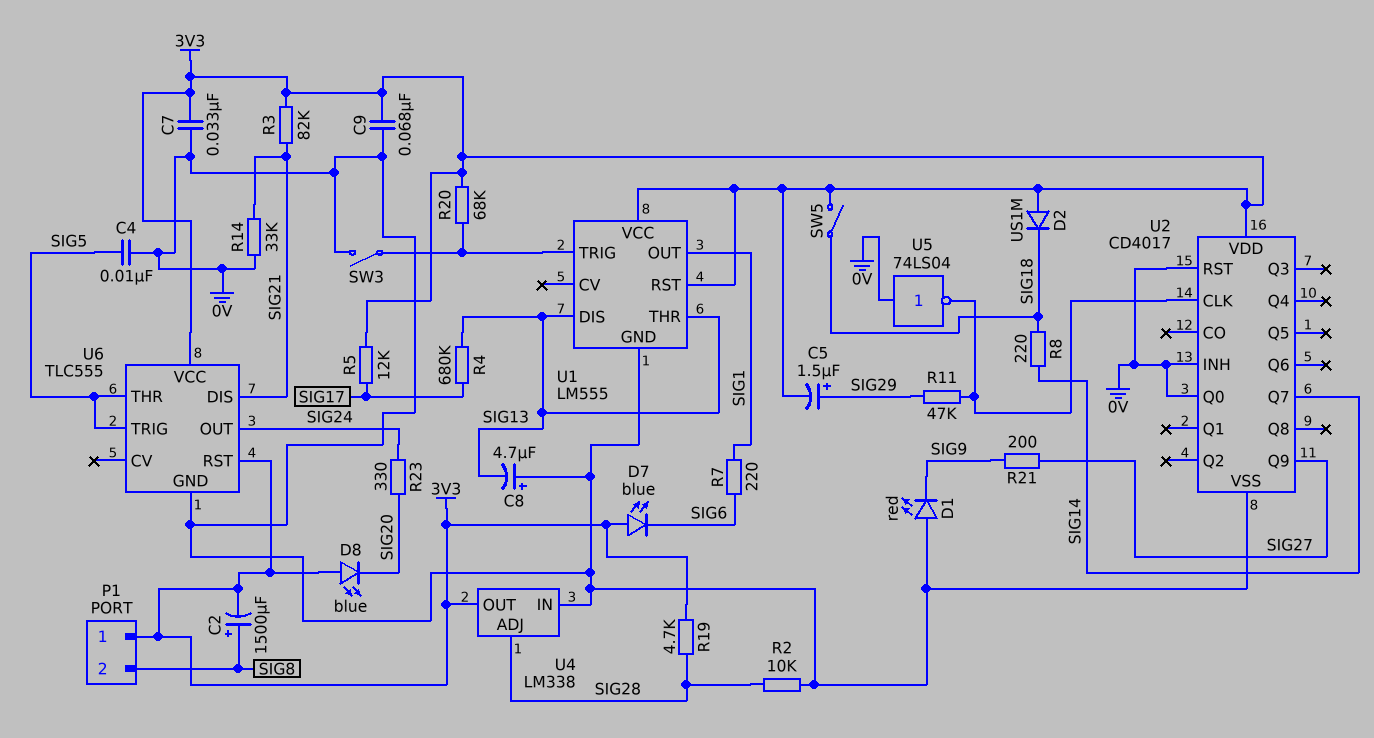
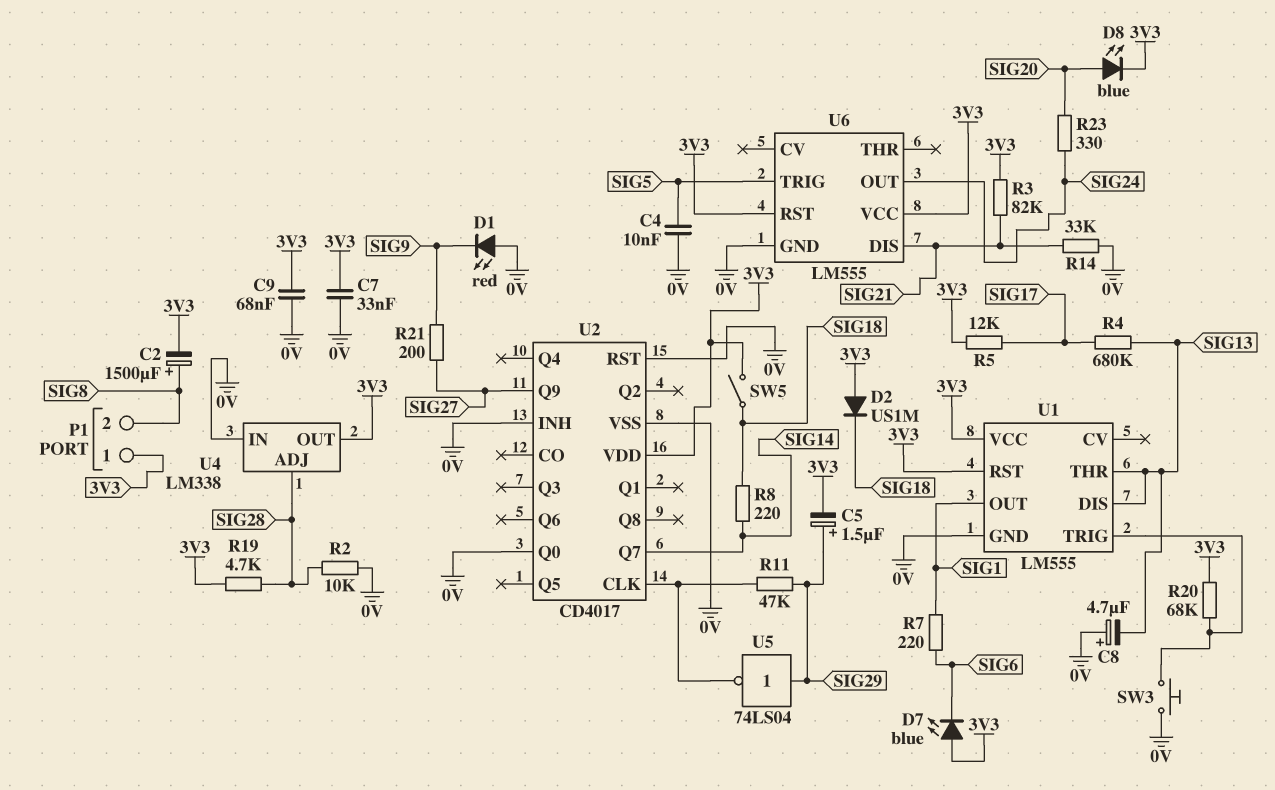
D8: LED blue (A 3V3, K SIG20) -> LED blue (A SIG20, K 3V3)
SW3: switch (0V, U1/TRIG) -> button (0V, U1/TRIG)
U5: NOT 74LS04 (in 0V, out U2/CLK) -> NOT 74LS04 (in SIG29, out U2/CLK)
U6: TLC555 -> LM555
U6 pin THR: SIG5 -> none

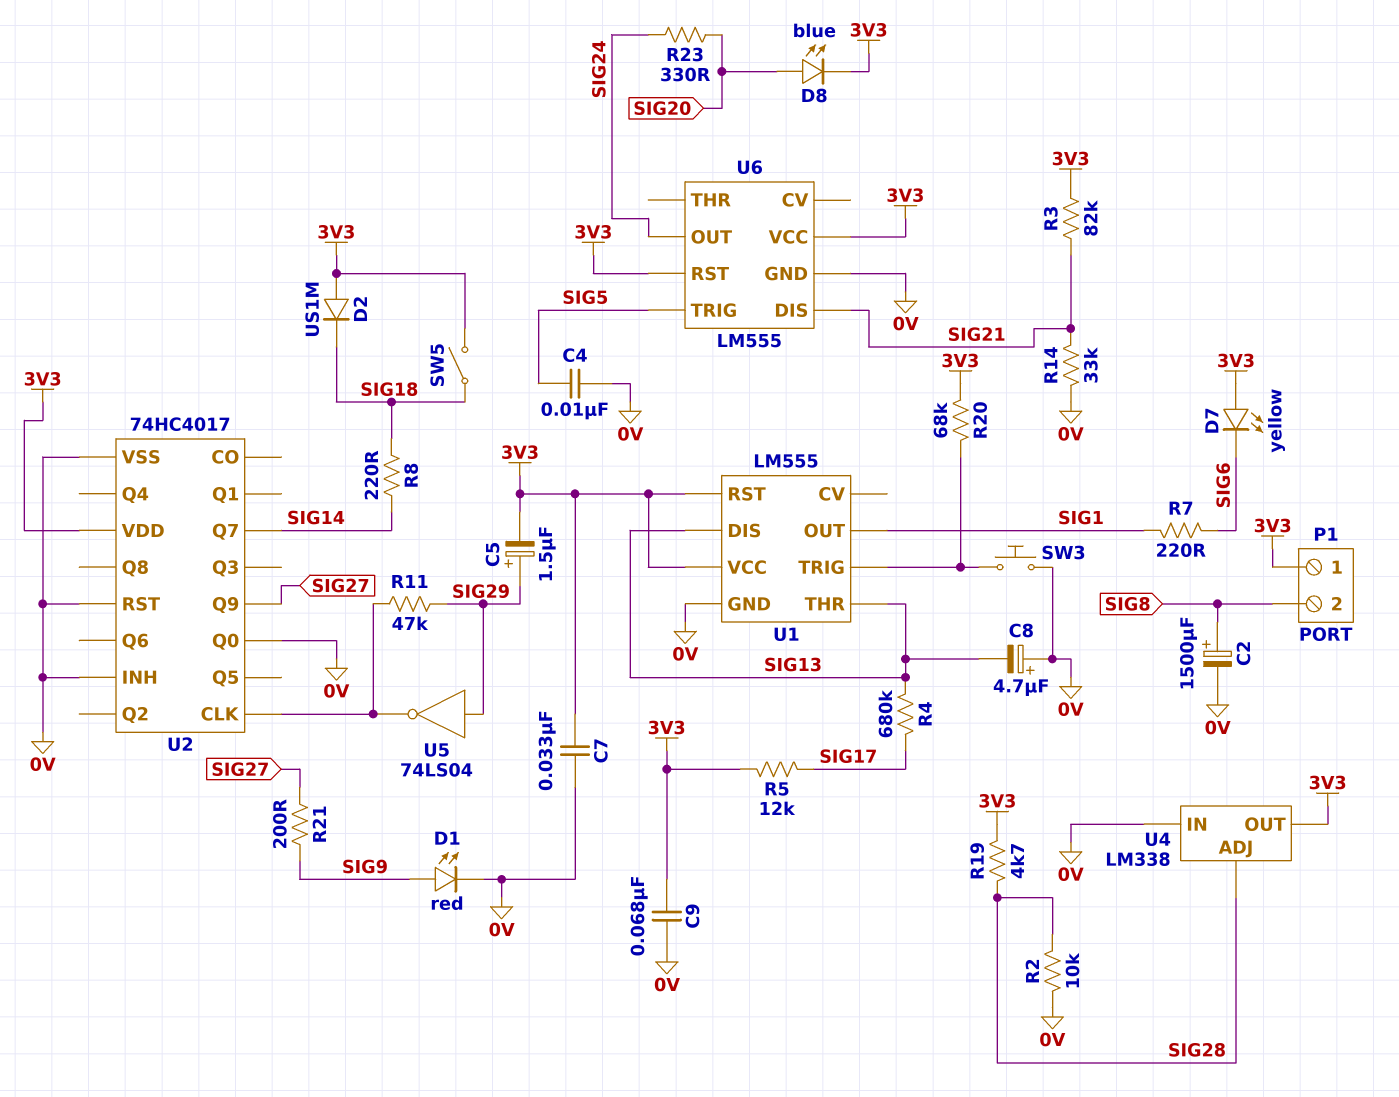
C2: 1500uF (plus SIG8, minus 3V3) -> 1500uF (plus SIG8, minus 0V)
D1: LED red (A 0V, K SIG9) -> LED red (A SIG9, K 0V)
D7: LED blue (A 3V3, K SIG6) -> LED yellow (A 3V3, K SIG6)
U2: CD4017 -> 74HC4017

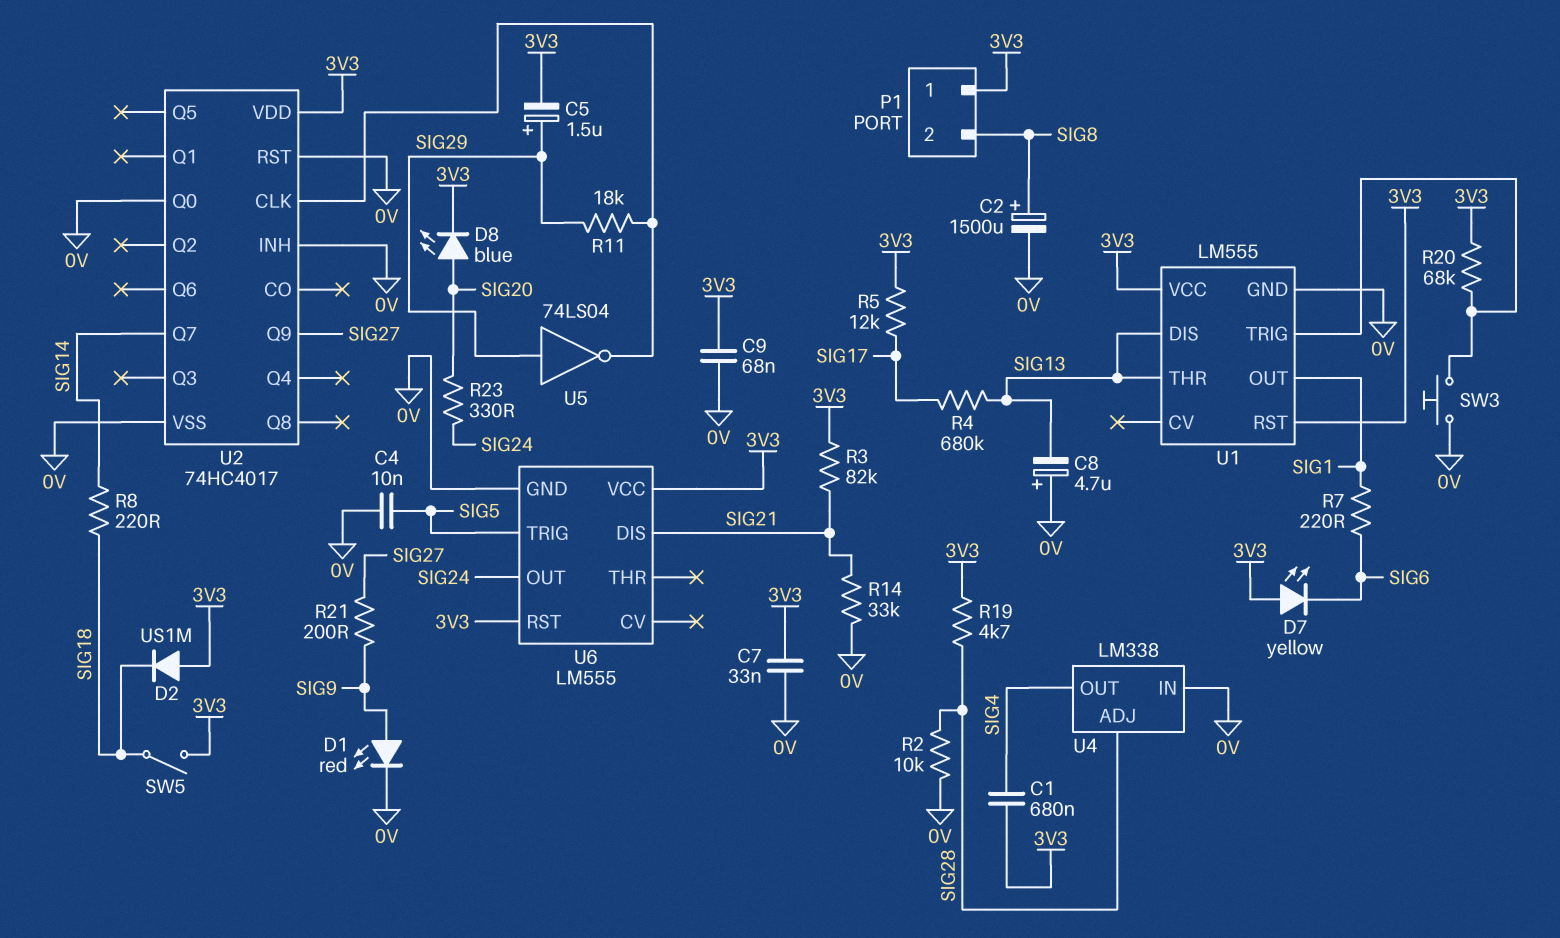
C1: none -> 680nF (3V3, SIG4)
R11: 47k (SIG29, U2/CLK) -> 18k (SIG29, U2/CLK)
U4 pin OUT: 3V3 -> SIG4

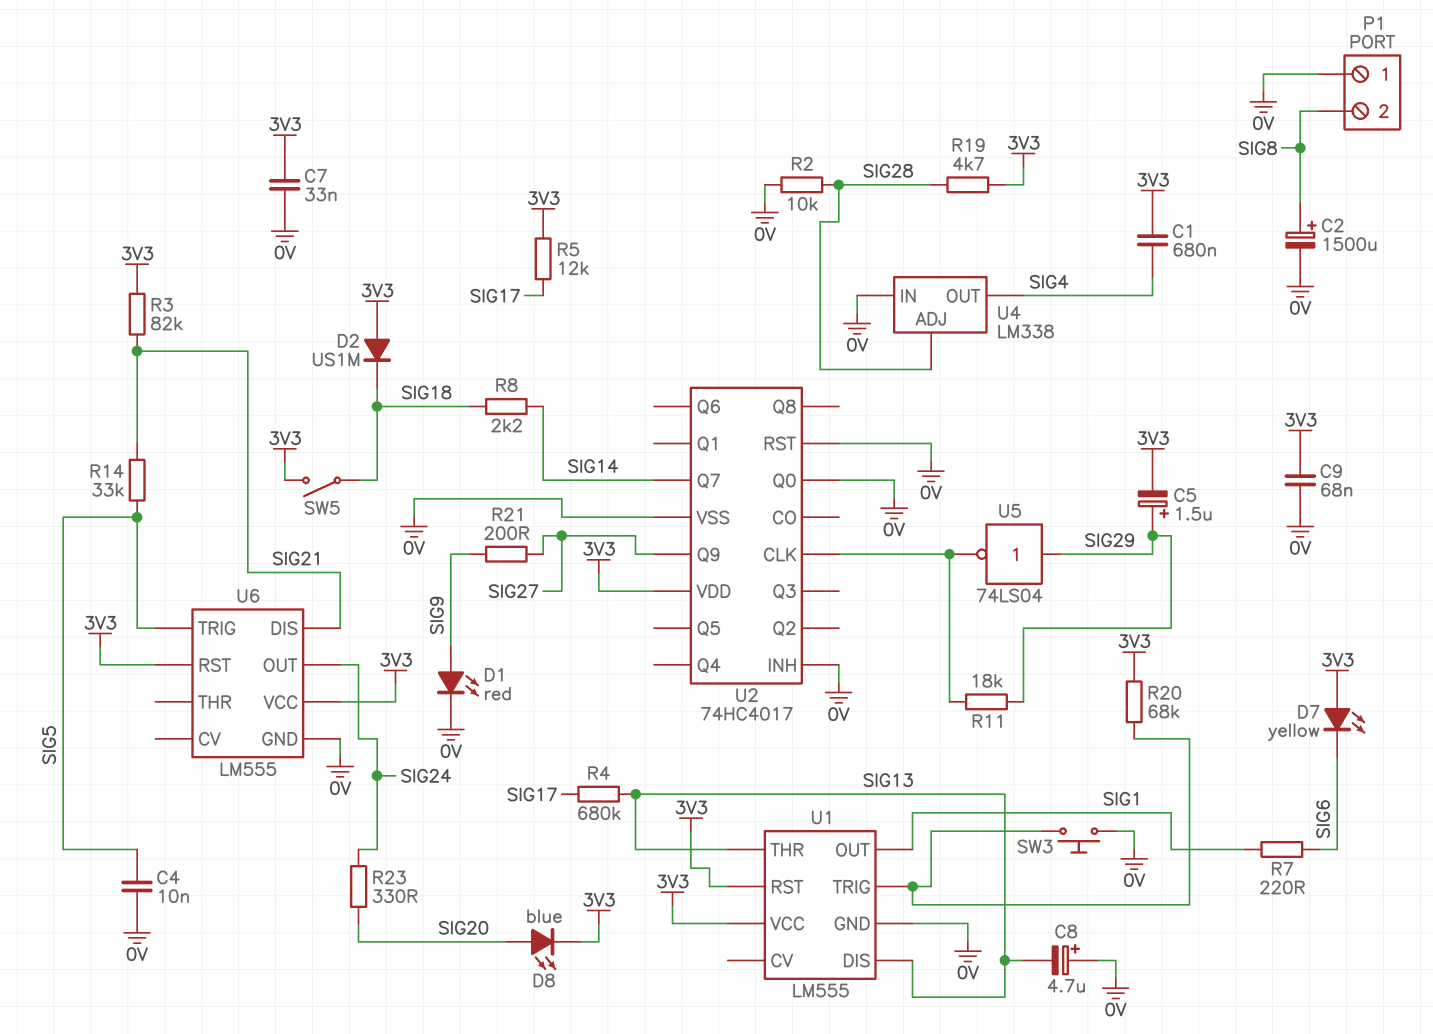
P1 pin 1: 3V3 -> 0V
R8: 220 (SIG14, SIG18) -> 2.2k (SIG14, SIG18)
R14: 33k (0V, SIG21) -> 33k (SIG5, SIG21)

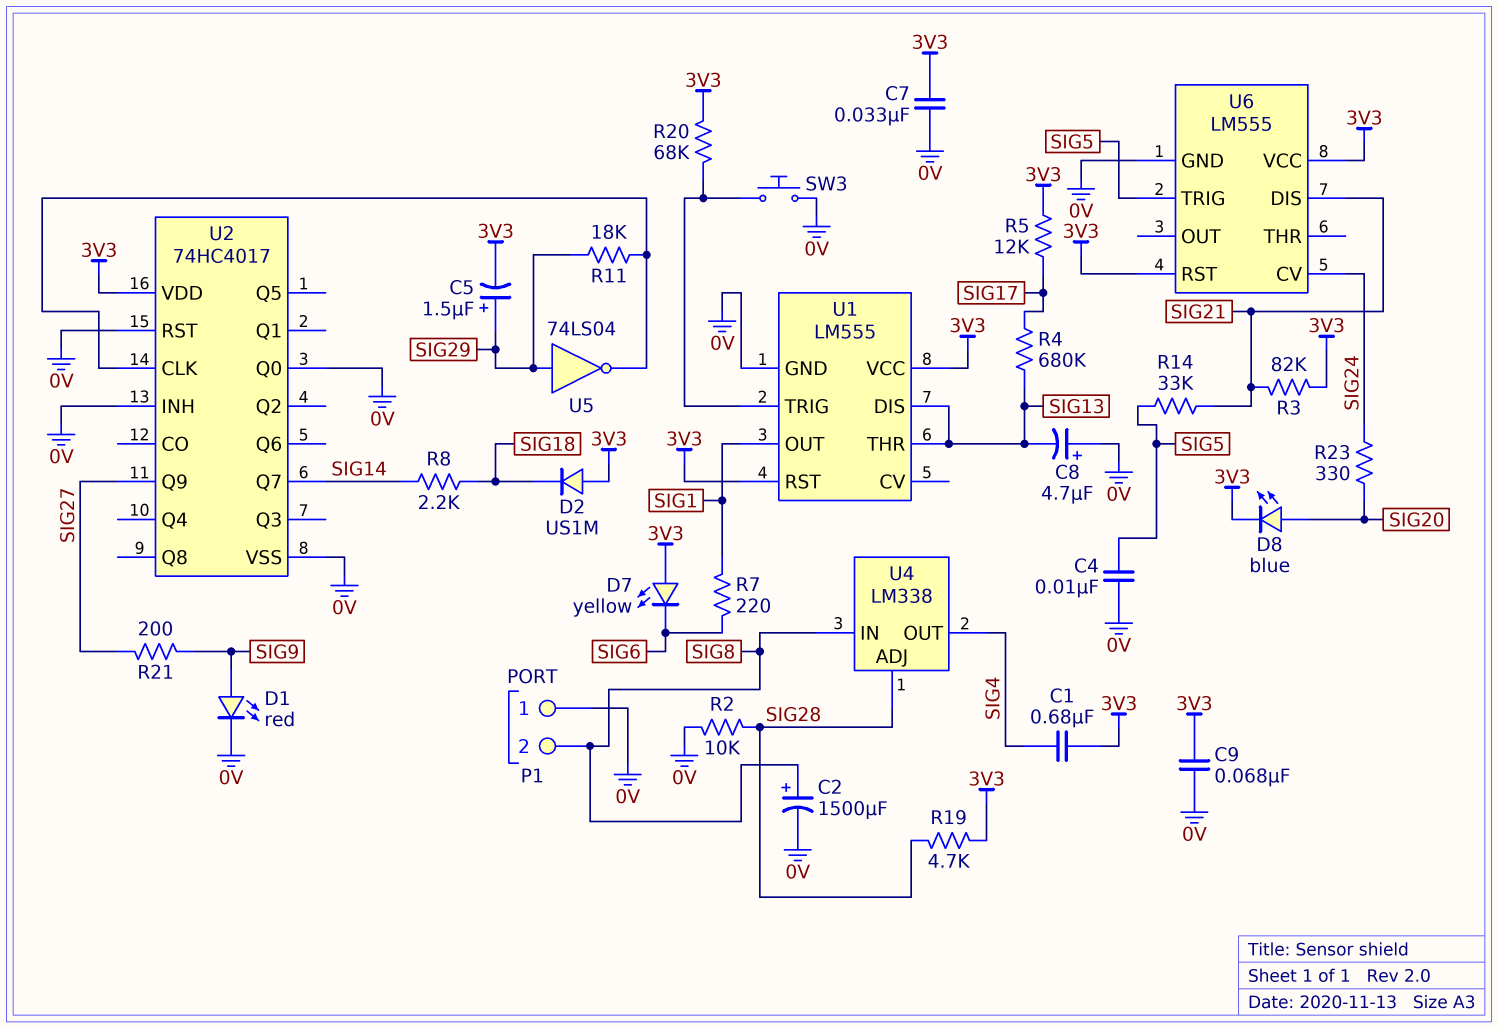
SW5: switch (3V3, SIG18) -> none
U4 pin IN: 0V -> SIG8
U6 pin CV: none -> SIG24
U6 pin OUT: SIG24 -> none

